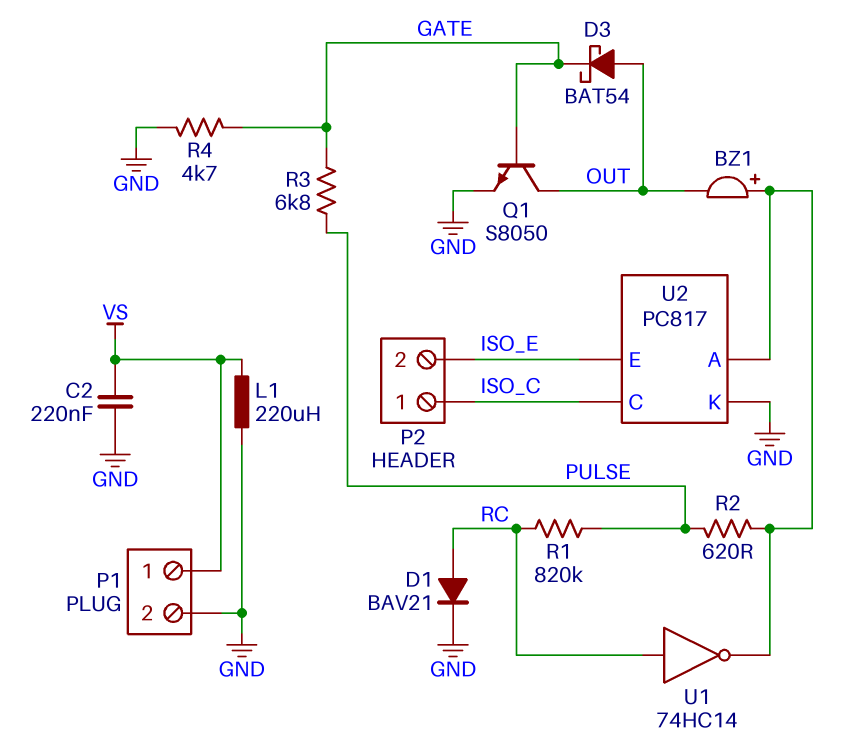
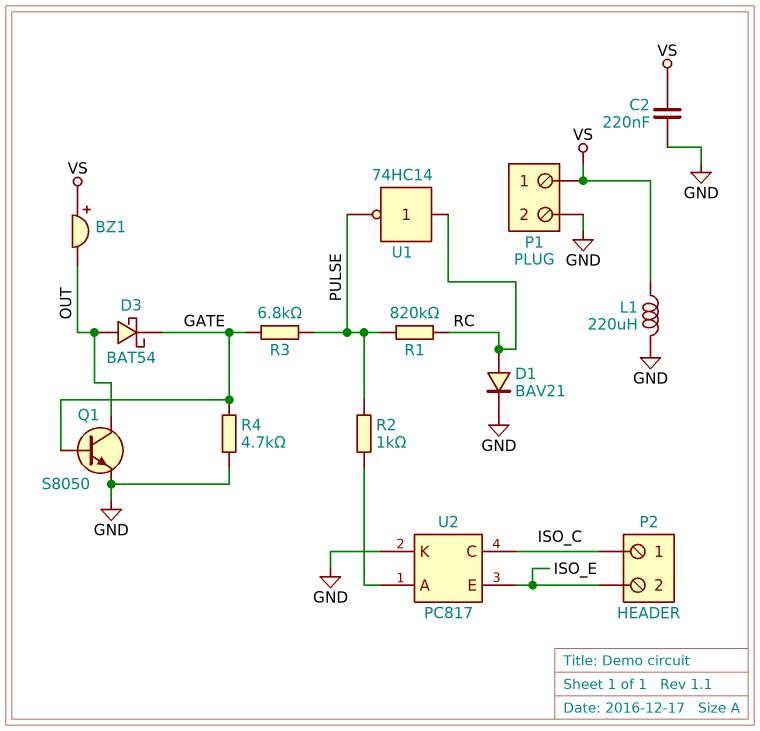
BZ1: buzzer (plus U2/A, minus OUT) -> buzzer (plus VS, minus OUT)
R2: 620 (PULSE, U2/A) -> 1k (PULSE, U2/A)
U1: NOT 74HC14 (in RC, out U2/A) -> NOT 74HC14 (in RC, out PULSE)

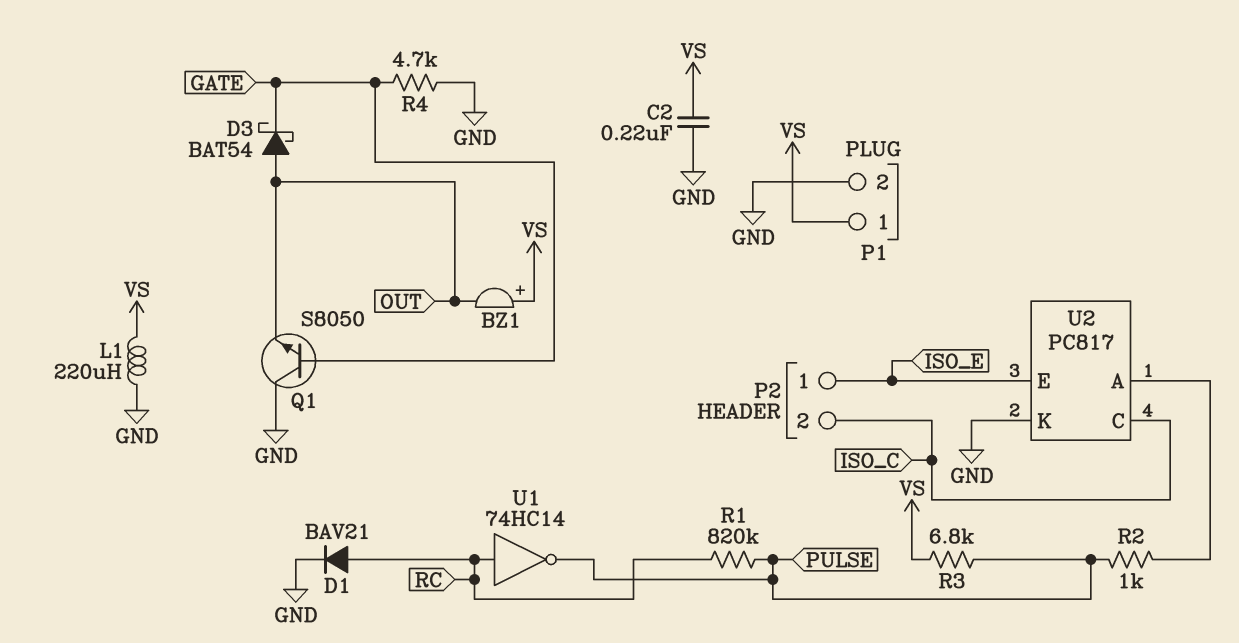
P2 pin 1: ISO_C -> ISO_E
P2 pin 2: ISO_E -> ISO_C
Q1: NPN S8050 (B GATE, C OUT, E GND) -> NPN S8050 (B GATE, C GND, E OUT)
R3: 6.8k (GATE, PULSE) -> 6.8k (PULSE, VS)

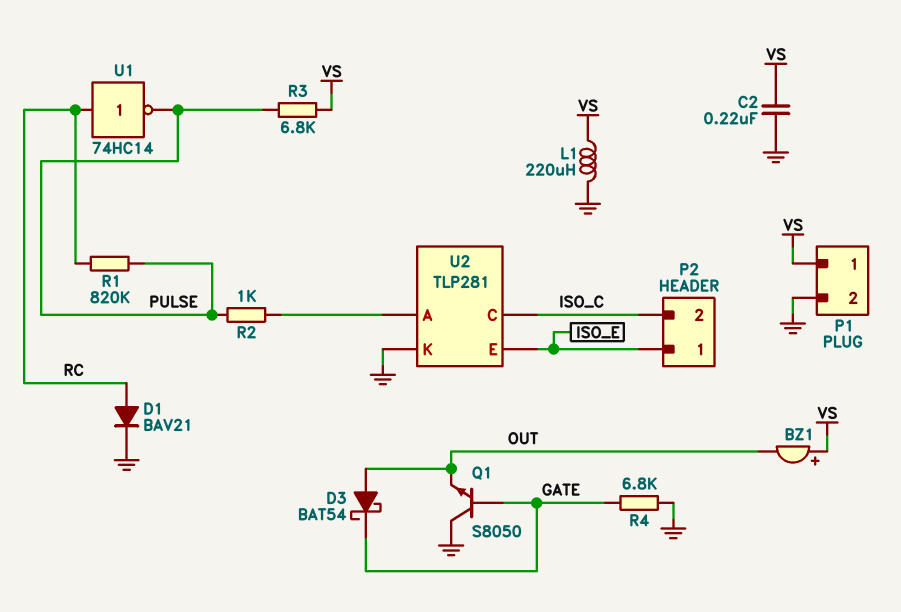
R4: 4.7k (GATE, GND) -> 6.8k (GATE, GND)
U2: PC817 -> TLP281

